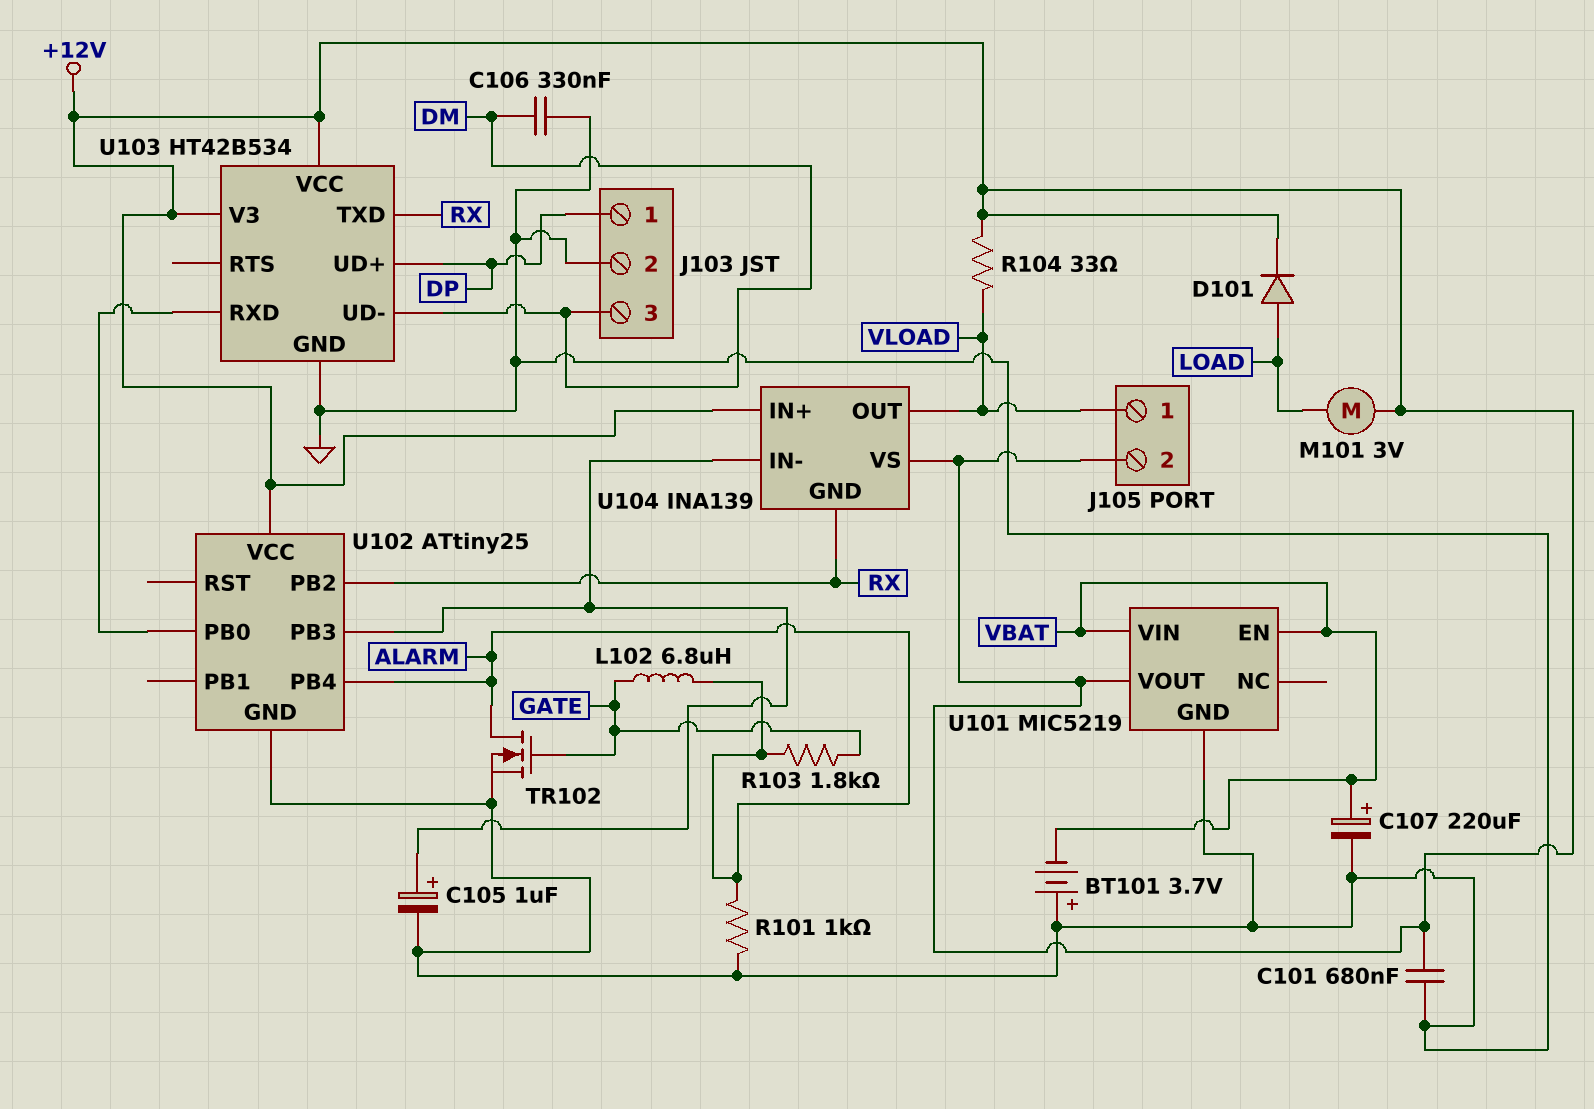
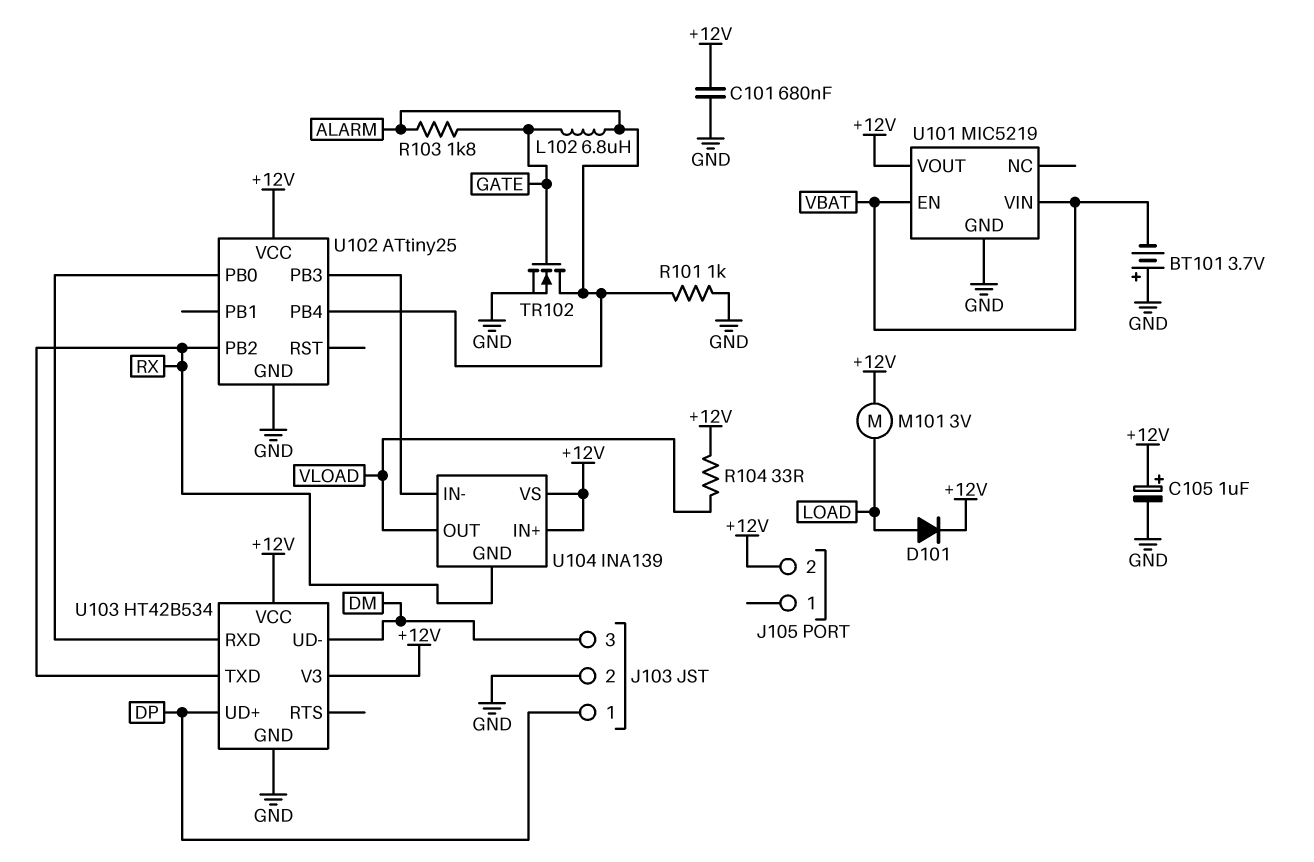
C105: 1uF (plus U102/PB3, minus GND) -> 1uF (plus +12V, minus GND)
C106: 330nF (DM, GND) -> none
C107: 220uF (plus VBAT, minus GND) -> none
J105 pin 1: VLOAD -> none

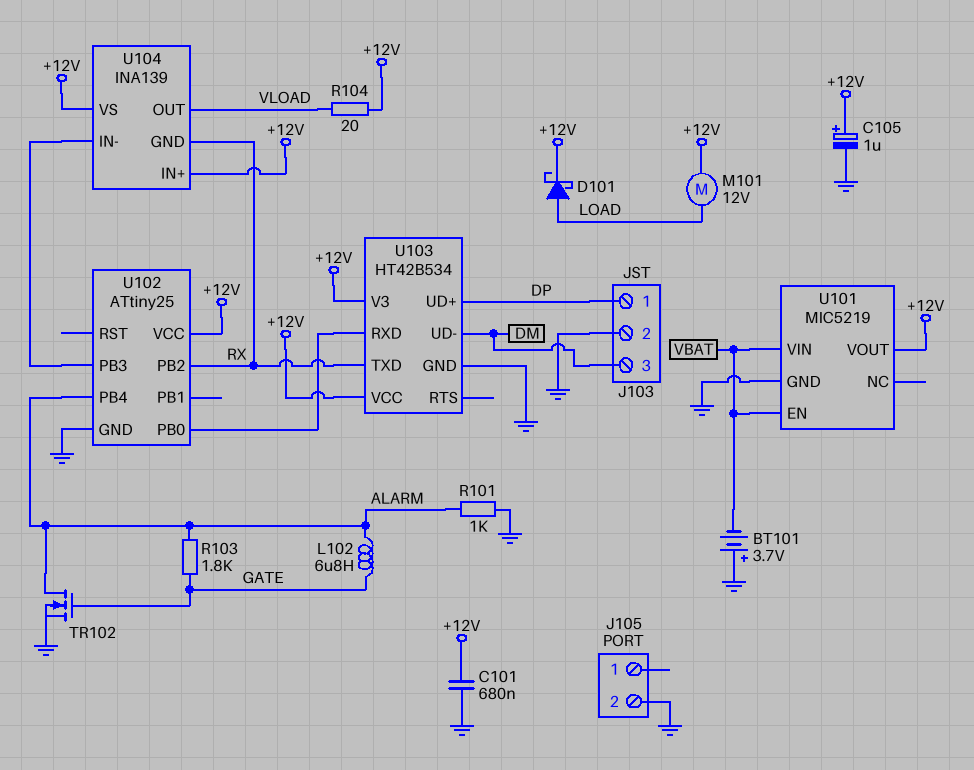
D101: diode (A LOAD, K +12V) -> schottky (A LOAD, K +12V)
J105 pin 2: +12V -> GND
M101: motor 3V (+12V, LOAD) -> motor 12V (+12V, LOAD)
R104: 33 (+12V, VLOAD) -> 20 (+12V, VLOAD)

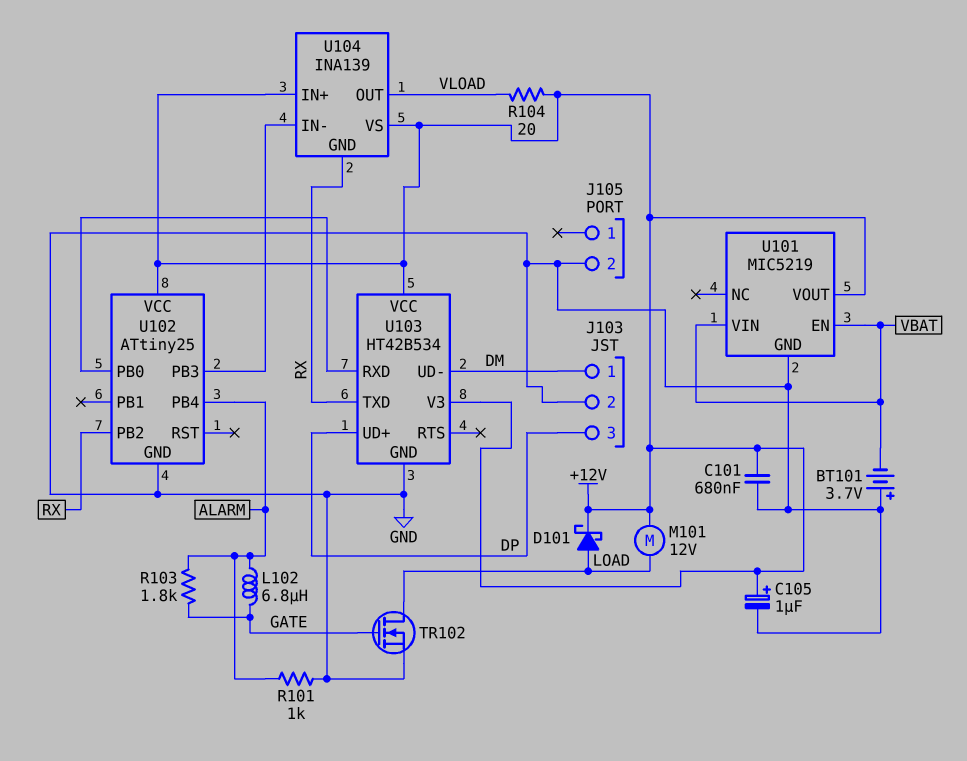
J103 pin 1: DP -> DM
J103 pin 3: DM -> DP
TR102: NMOS (G GATE, D ALARM, S GND) -> NMOS (G GATE, D LOAD, S GND)

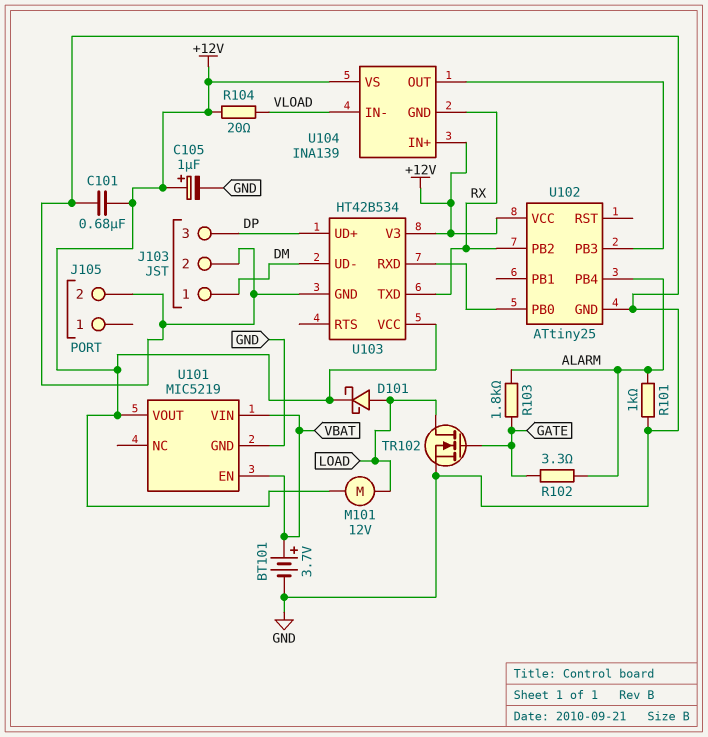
BT101: 3.7V (plus GND, minus VBAT) -> 3.7V (plus VBAT, minus GND)
L102: 6.8uH (ALARM, GATE) -> none
R102: none -> 3.3 (ALARM, GATE)
U104 pin IN-: U102/PB3 -> VLOAD
U104 pin OUT: VLOAD -> U102/PB3

